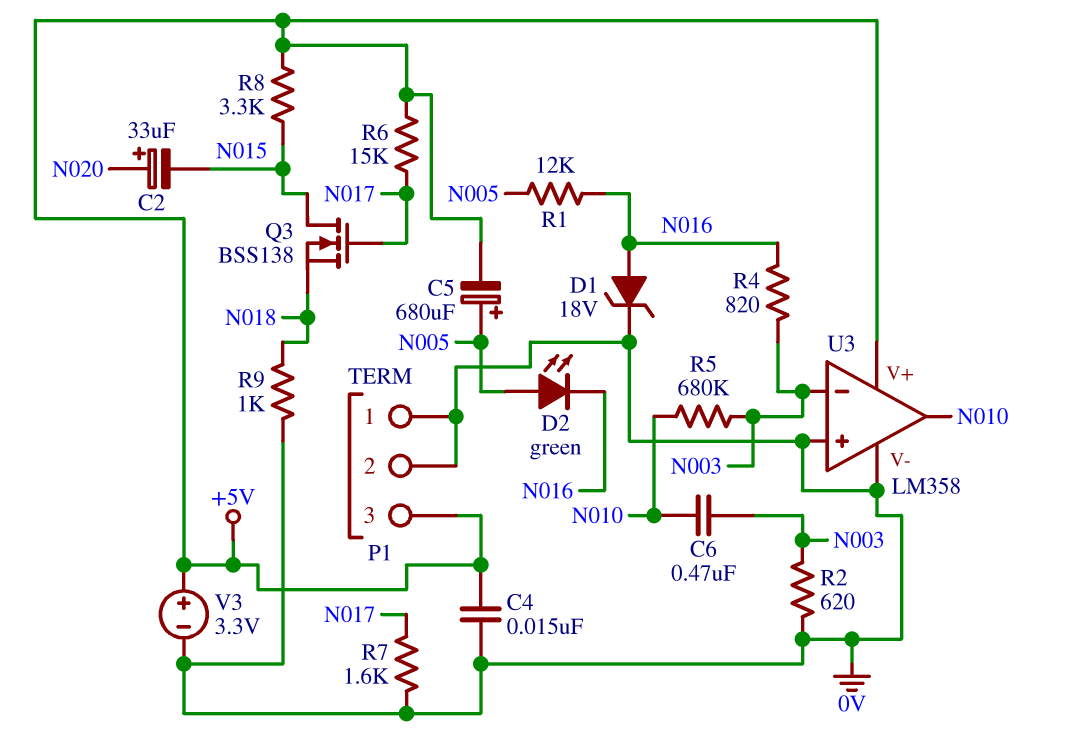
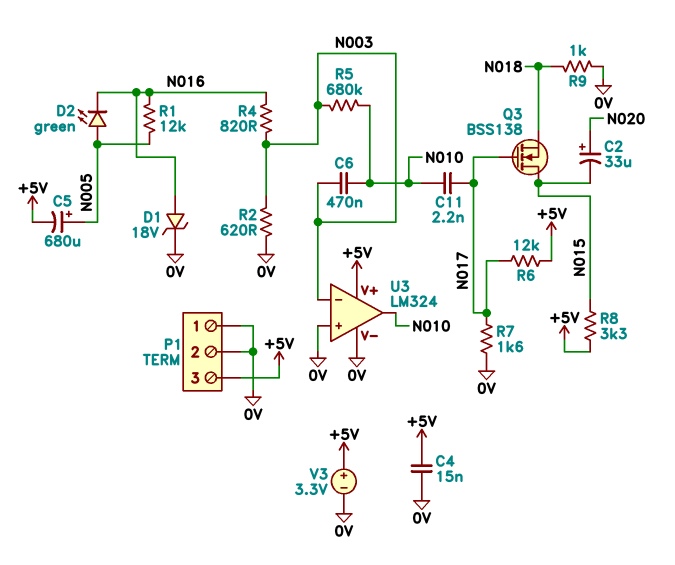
C11: none -> 2.2nF (N010, N017)
R6: 15k (+5V, N017) -> 12k (+5V, N017)
U3: LM358 -> LM324

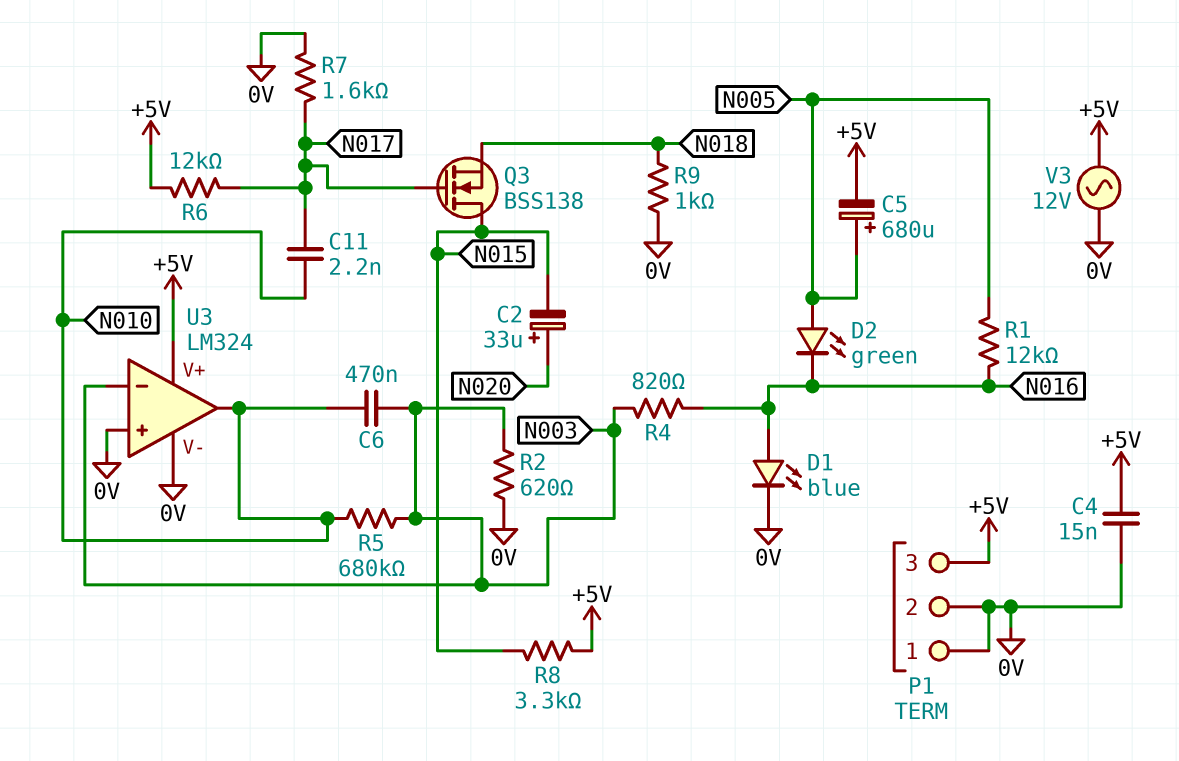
D1: zener 18V (A N016, K 0V) -> LED blue (A N016, K 0V)
V3: 3.3V (plus +5V, minus 0V) -> AC 12V (+5V, 0V)

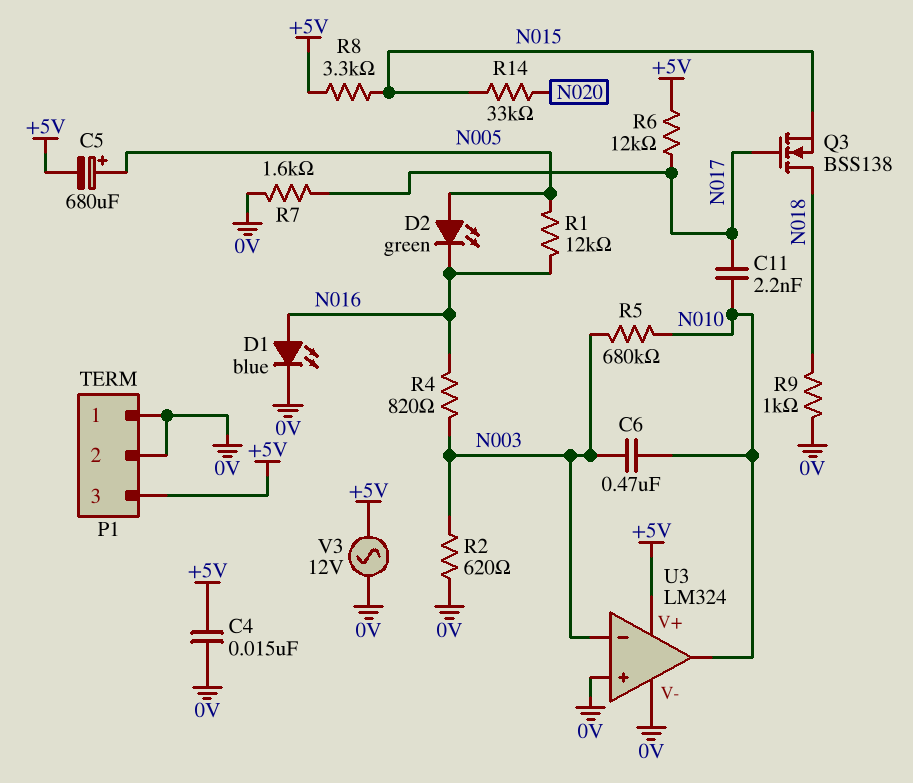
C2: 33uF (plus N020, minus N015) -> none
Q3: NMOS BSS138 (G N017, D N015, S N018) -> NMOS BSS138 (G N017, D N018, S N015)
R14: none -> 33k (N015, N020)

